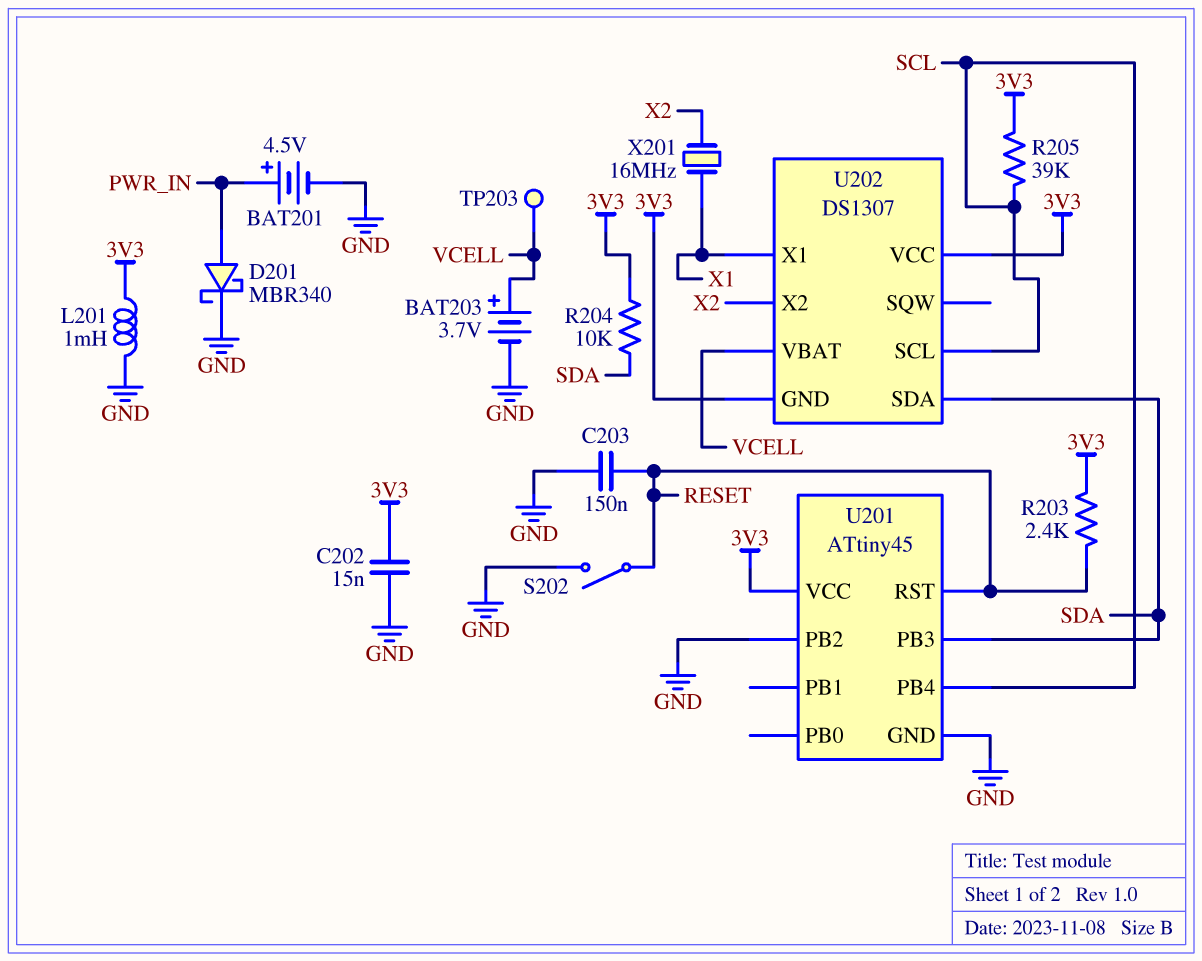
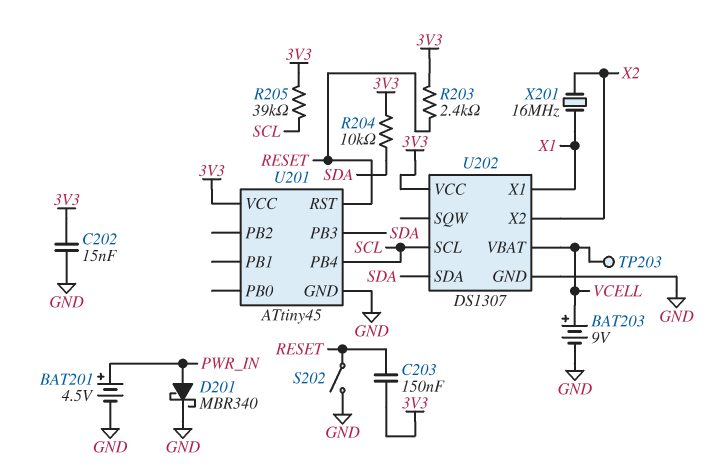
BAT203: 3.7V (plus VCELL, minus GND) -> 9V (plus VCELL, minus GND)
C203: 150nF (GND, RESET) -> 150nF (3V3, RESET)
L201: 1mH (3V3, GND) -> none
U201 pin PB2: GND -> none
U202 pin GND: 3V3 -> GND

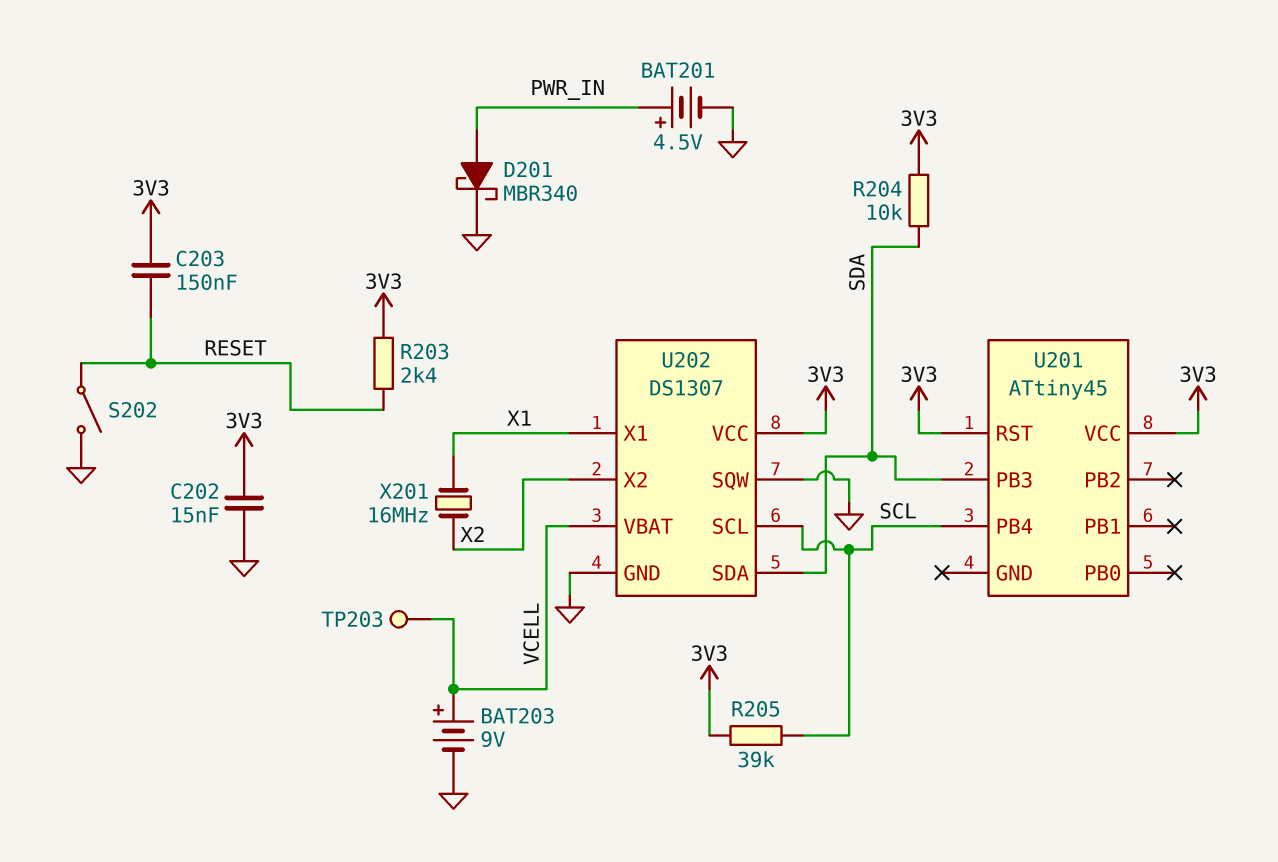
U201 pin GND: GND -> none
U201 pin RST: RESET -> 3V3
U202 pin SQW: none -> GND

